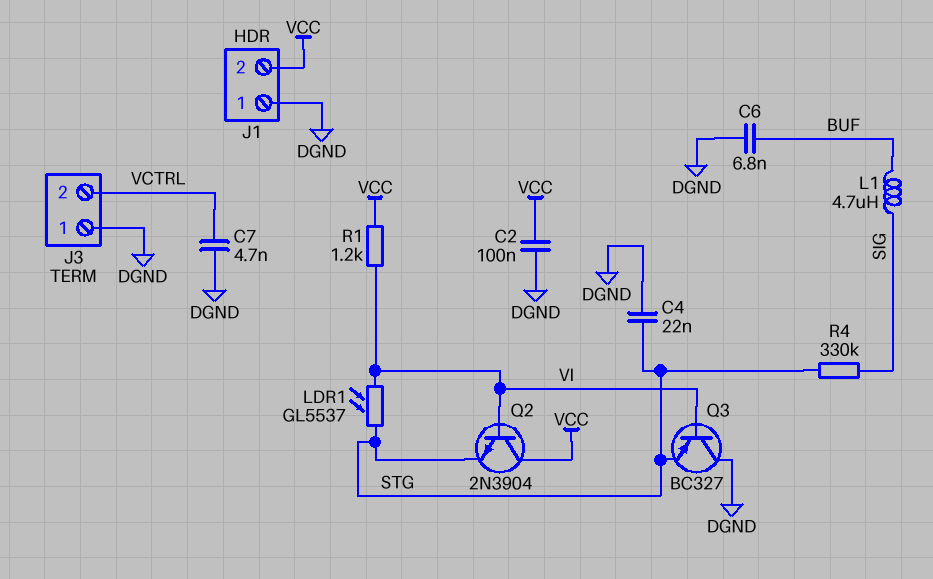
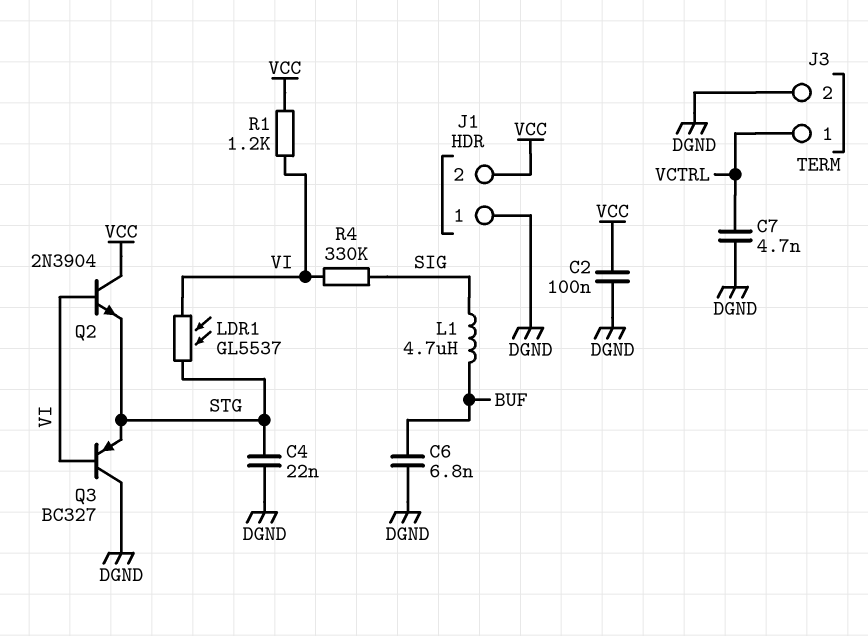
J3 pin 1: DGND -> VCTRL
J3 pin 2: VCTRL -> DGND
R4: 330k (SIG, STG) -> 330k (SIG, VI)

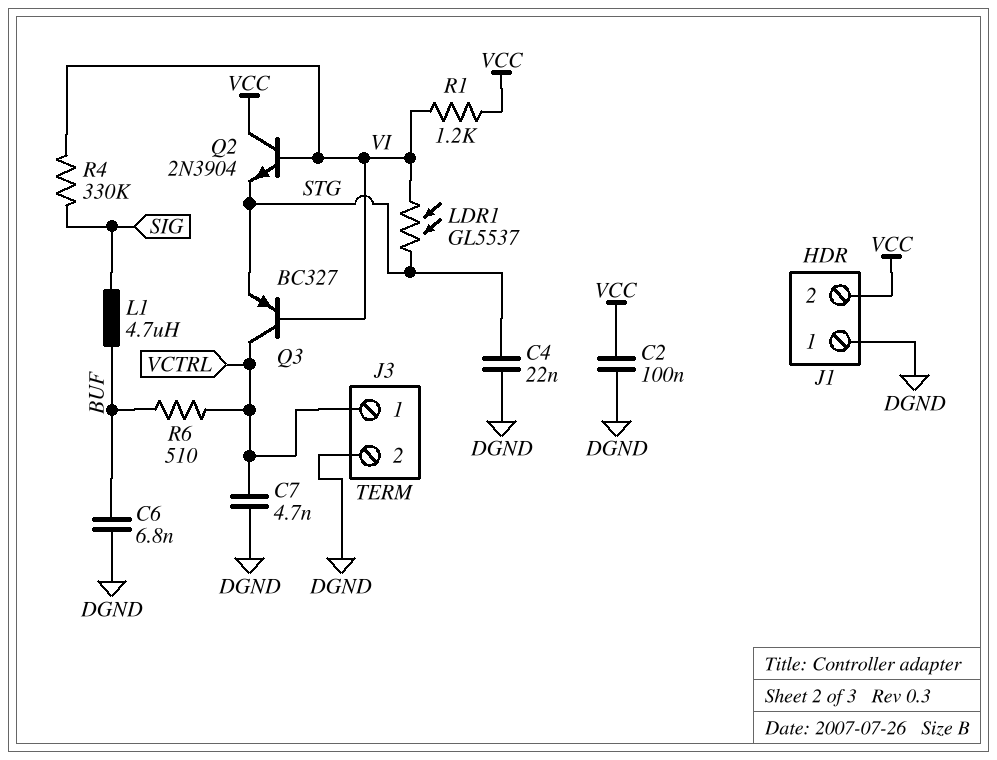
Q3: PNP BC327 (B VI, C DGND, E STG) -> PNP BC327 (B VI, C VCTRL, E STG)
R6: none -> 510 (BUF, VCTRL)

